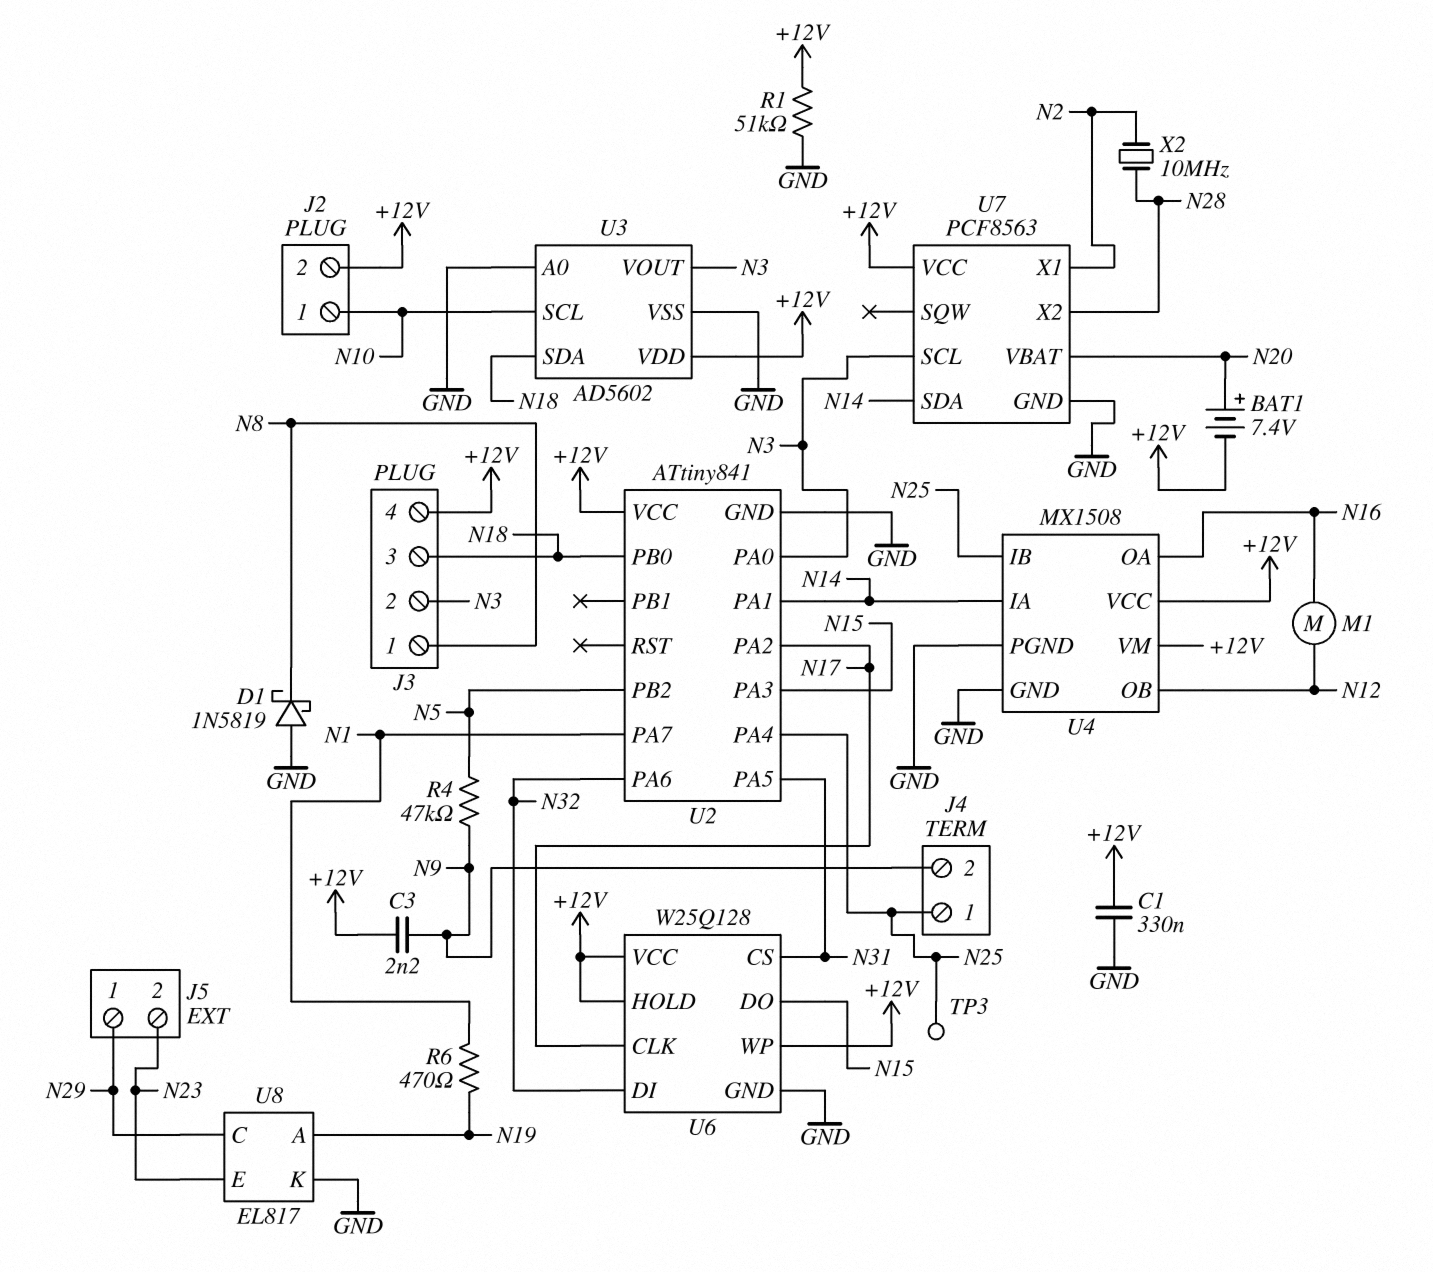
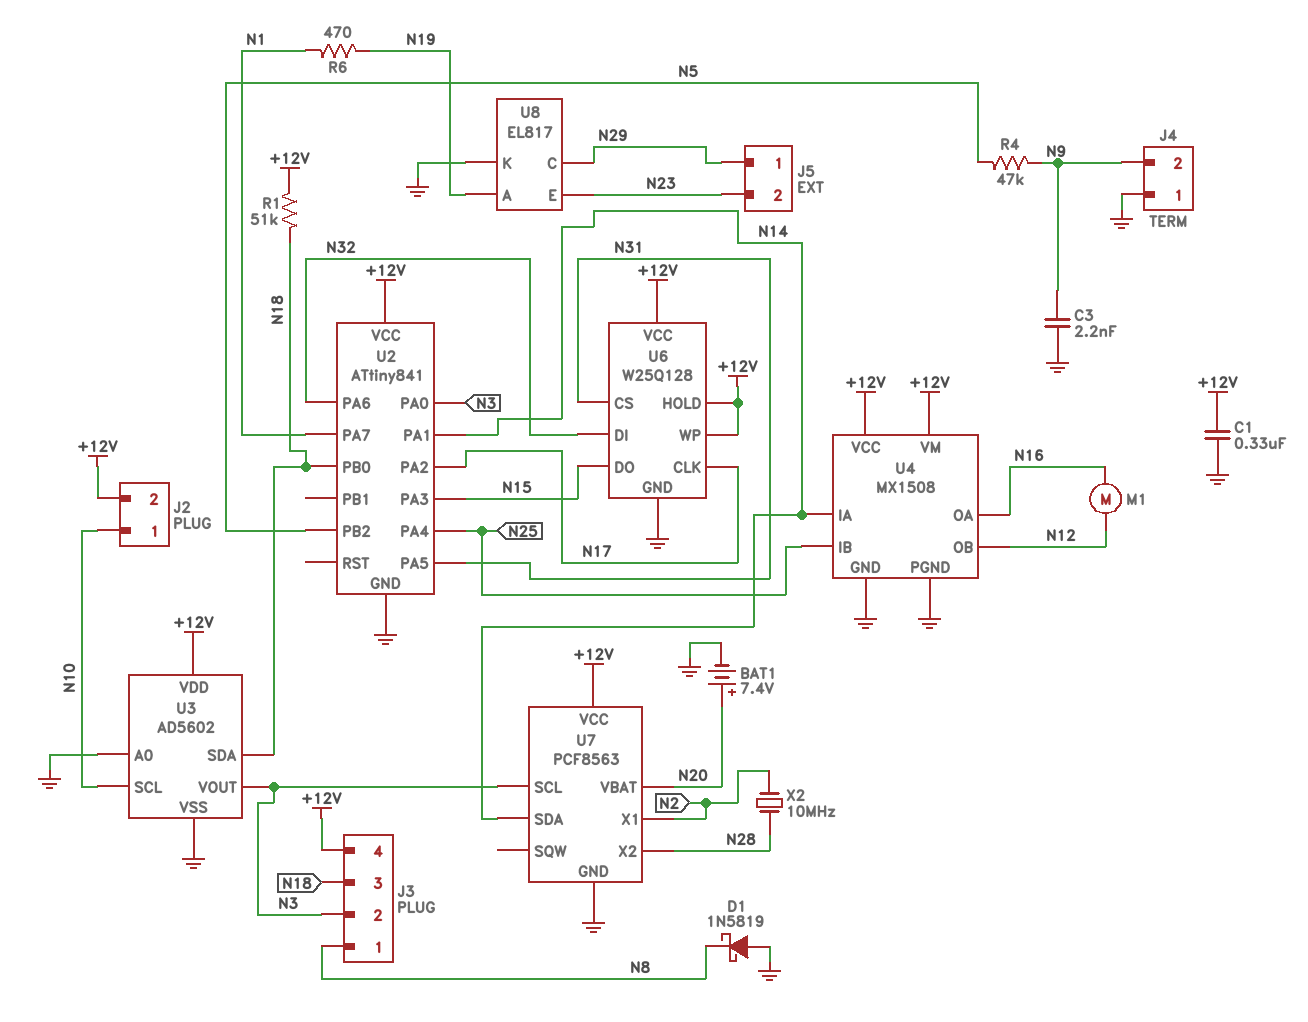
BAT1: 7.4V (plus N20, minus +12V) -> 7.4V (plus N20, minus GND)
C3: 2.2nF (+12V, N9) -> 2.2nF (GND, N9)
J4 pin 1: N25 -> GND
R1: 51k (+12V, GND) -> 51k (+12V, N18)
TP3: test point (N25) -> none

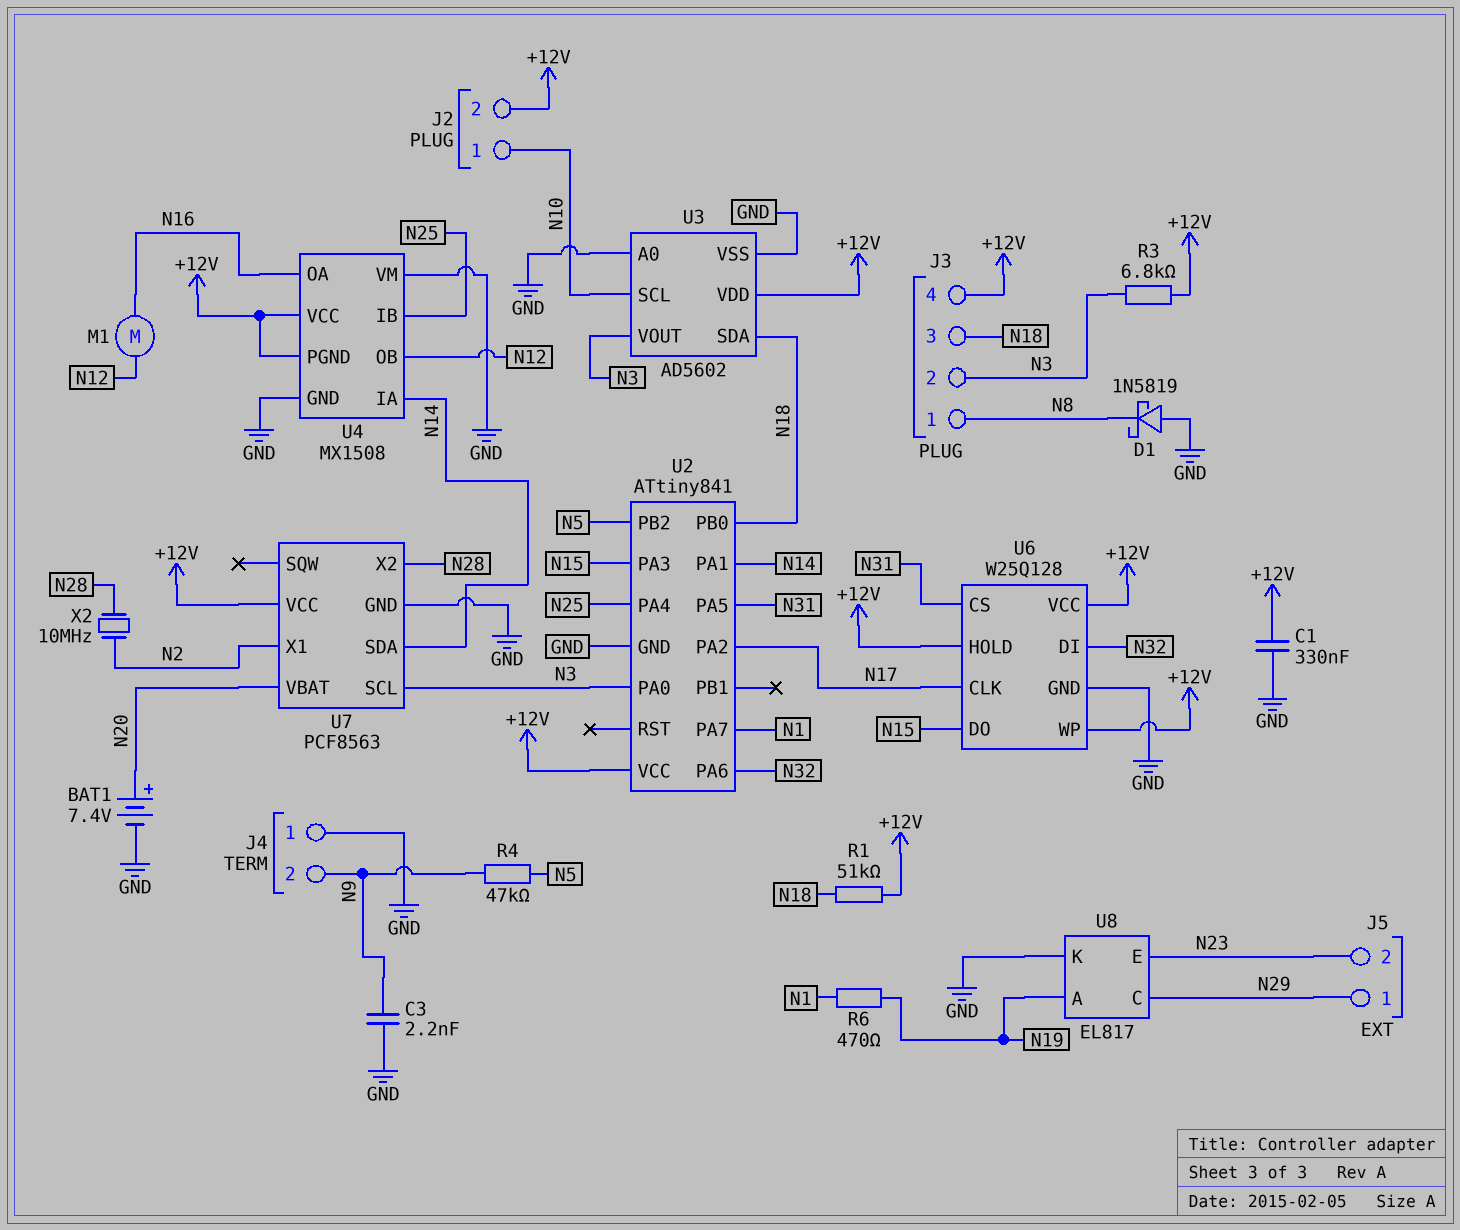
R3: none -> 6.8k (+12V, N3)
U4 pin PGND: GND -> +12V
U4 pin VM: +12V -> GND

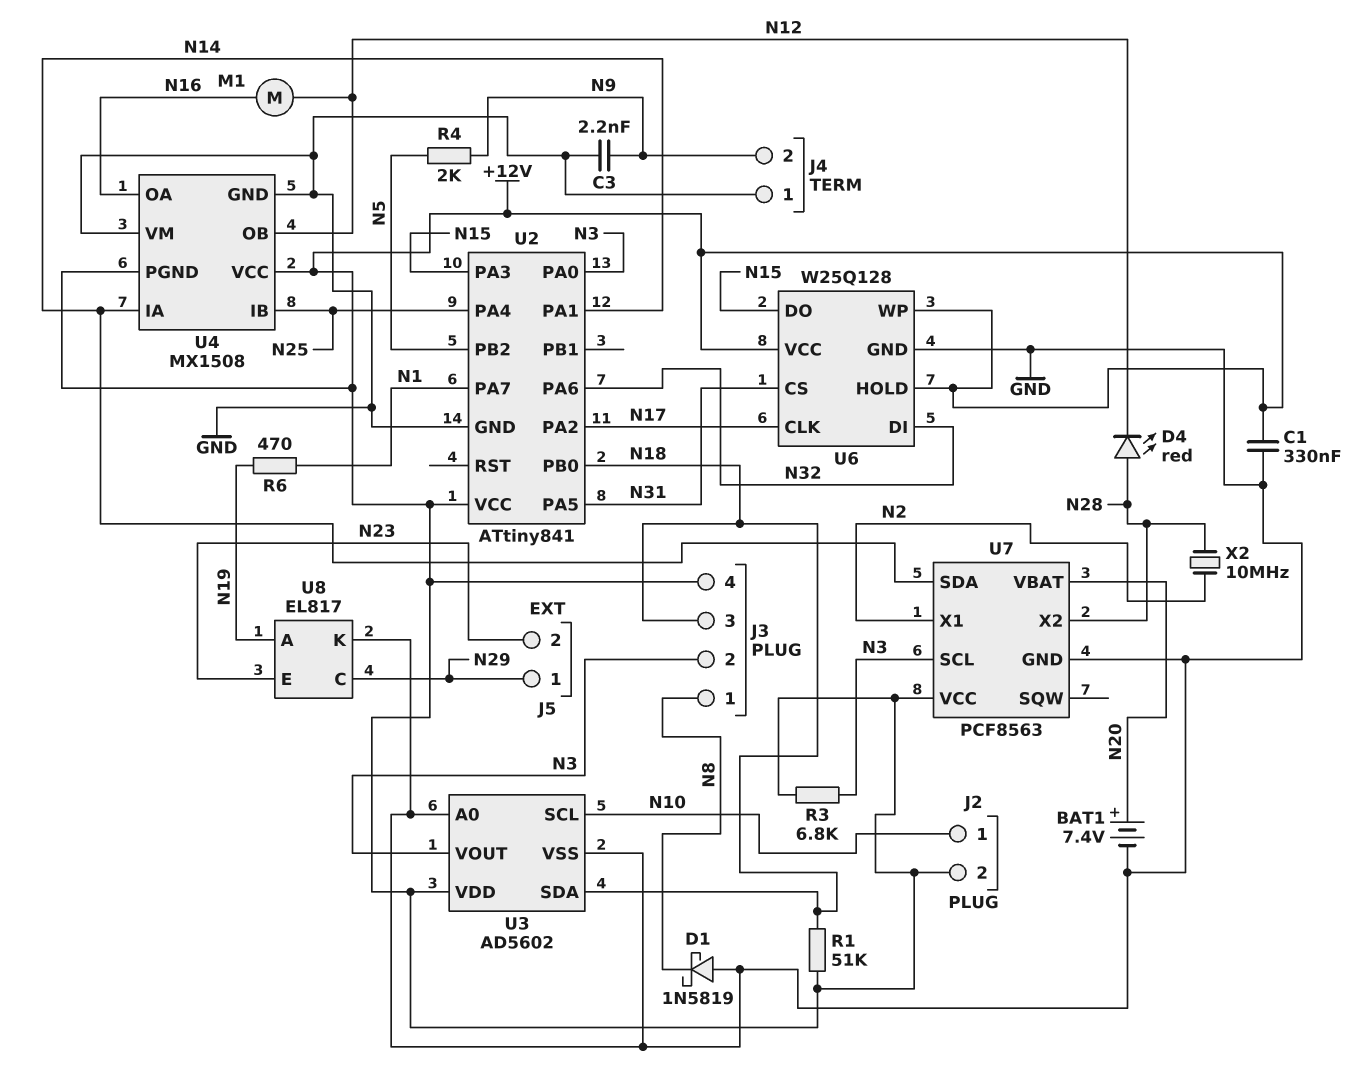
D4: none -> LED red (A N28, K N12)
R4: 47k (N5, N9) -> 2k (N5, N9)

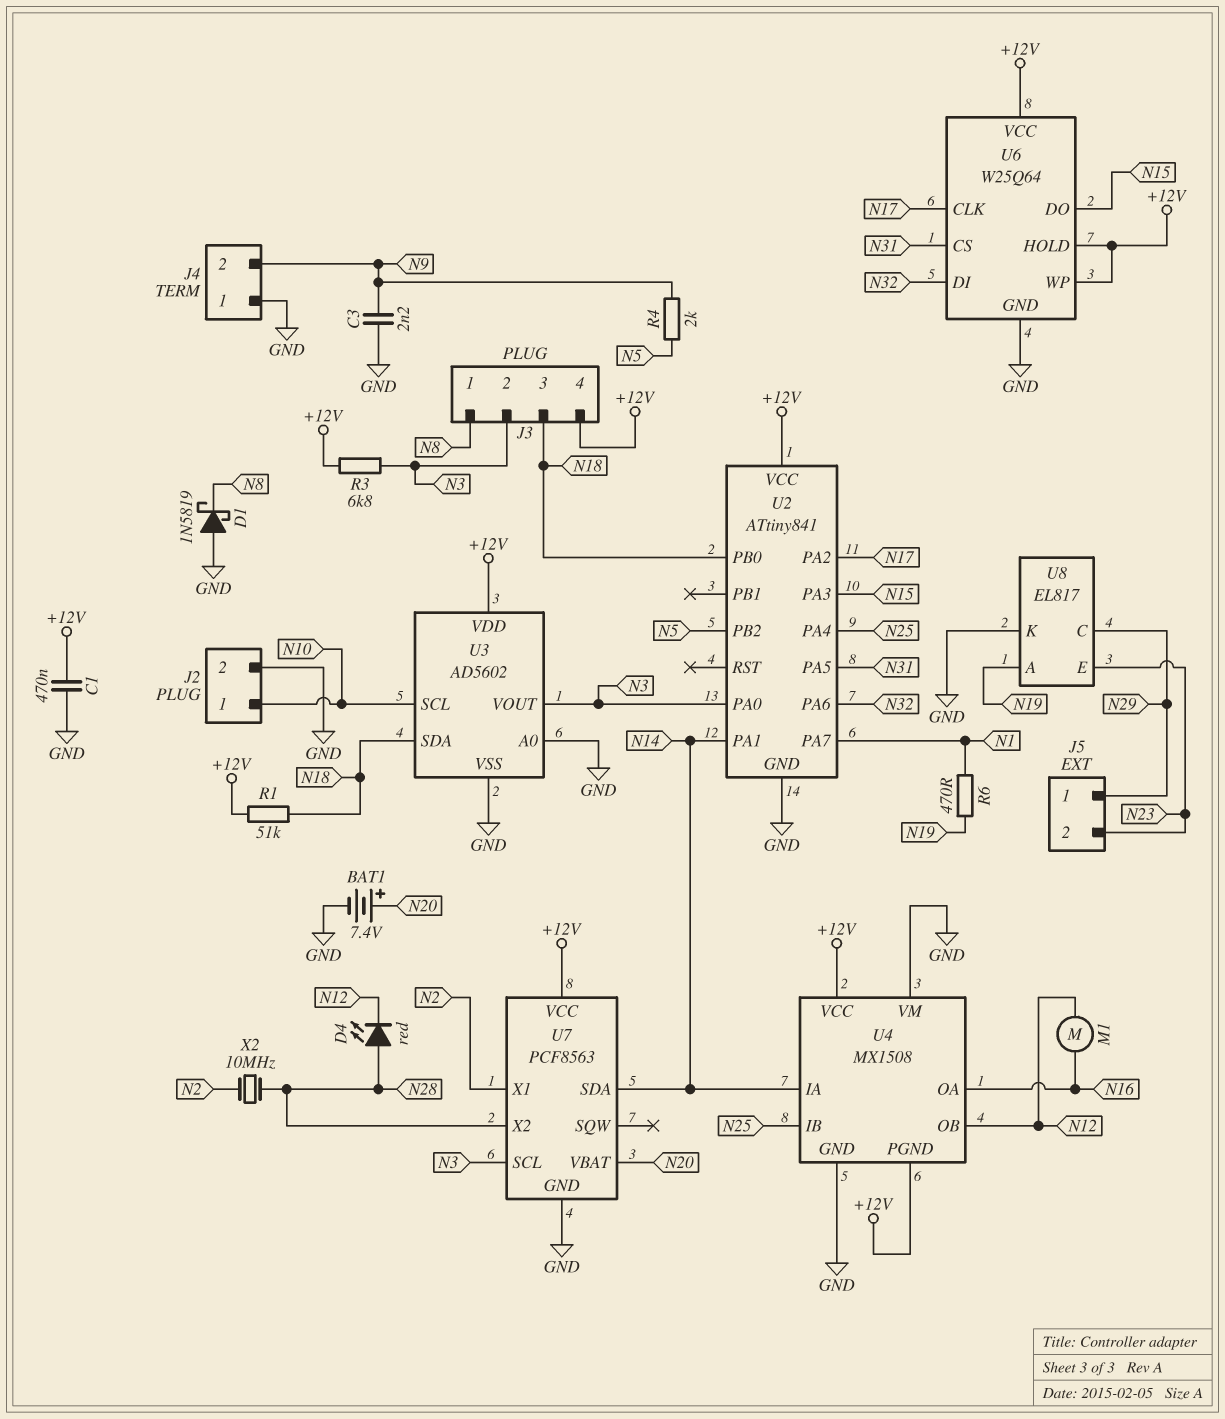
C1: 330nF (+12V, GND) -> 470nF (+12V, GND)
J2 pin 2: +12V -> GND
U6: W25Q128 -> W25Q64

